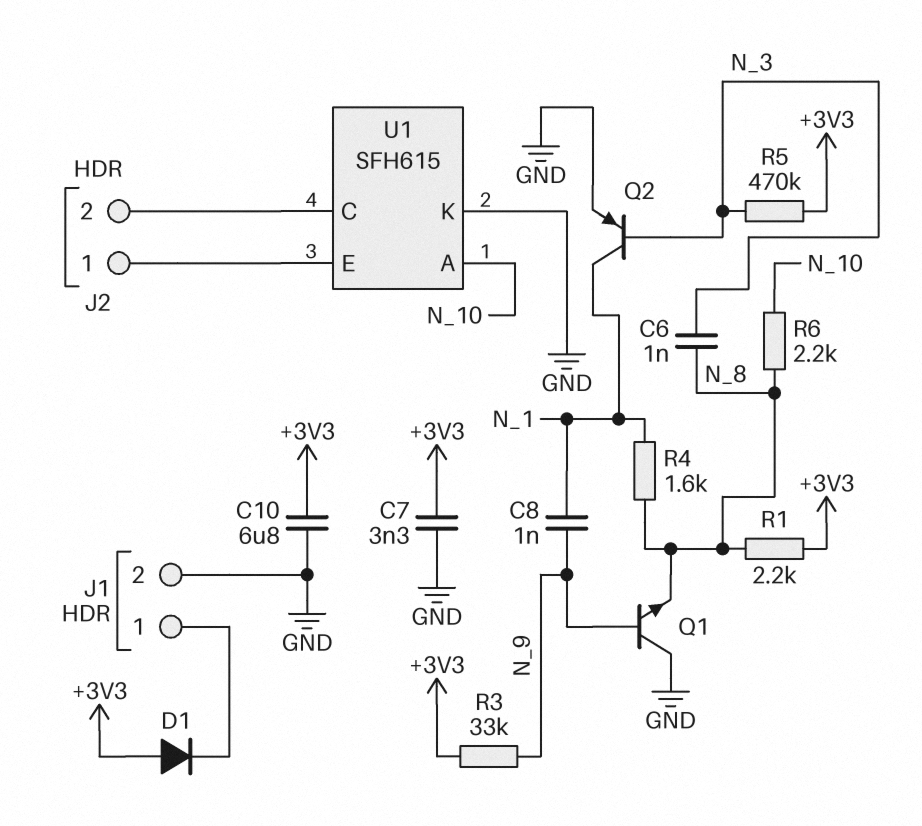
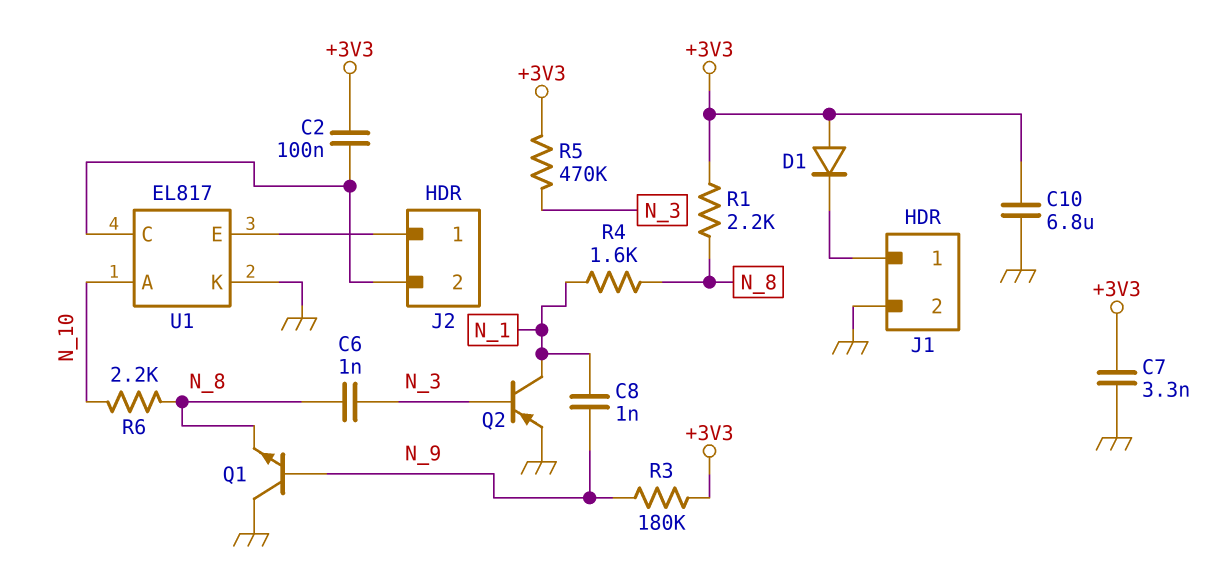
C2: none -> 100nF (+3V3, J2/2)
R3: 33k (+3V3, N_9) -> 180k (+3V3, N_9)
U1: SFH615 -> EL817

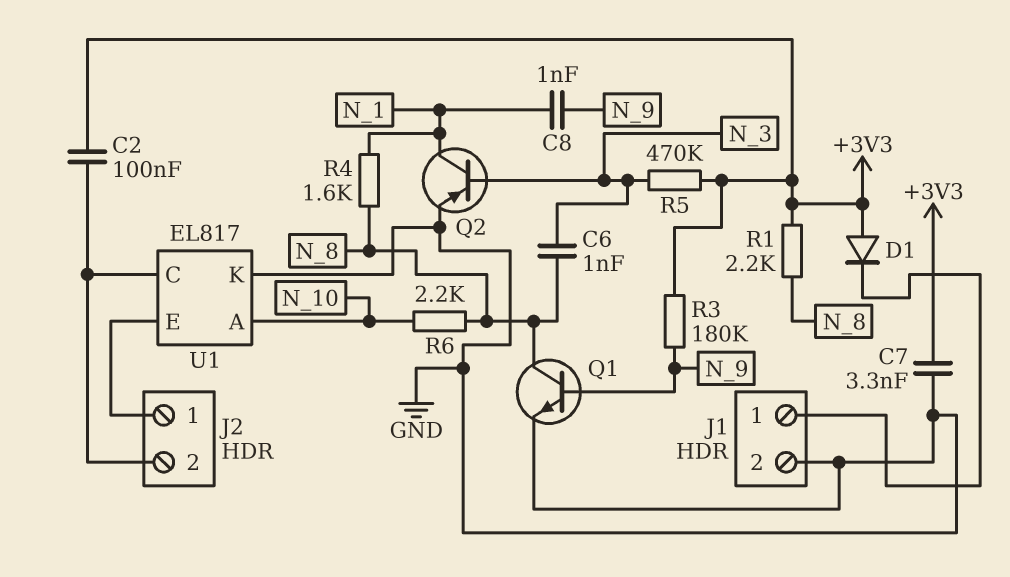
C10: 6.8uF (+3V3, GND) -> none
Q1: NPN (B N_9, C GND, E N_8) -> NPN (B N_9, C N_8, E GND)

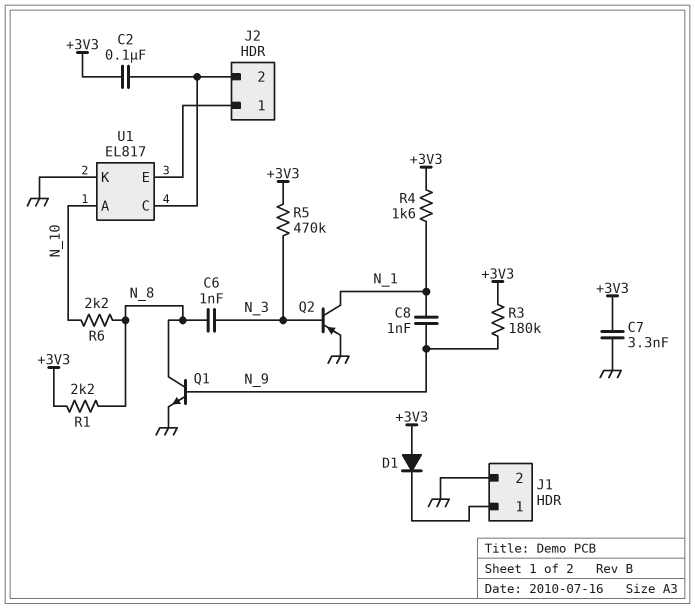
R4: 1.6k (N_1, N_8) -> 1.6k (+3V3, N_1)

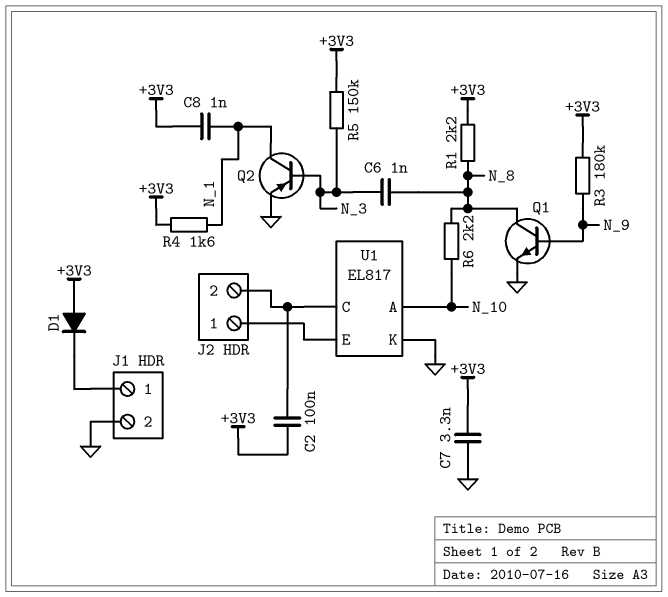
C8: 1nF (N_1, N_9) -> 1nF (+3V3, N_1)
R5: 470k (+3V3, N_3) -> 150k (+3V3, N_3)

